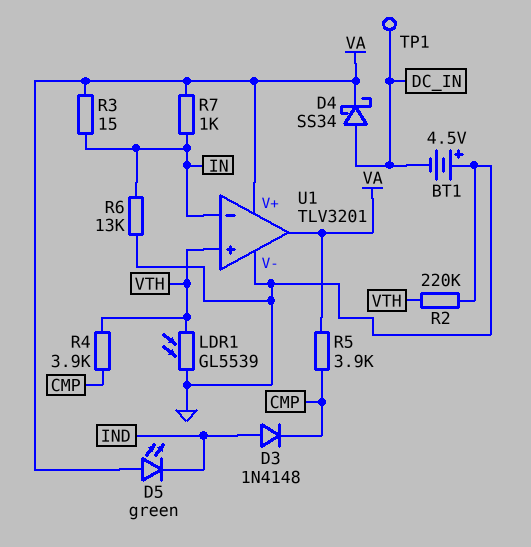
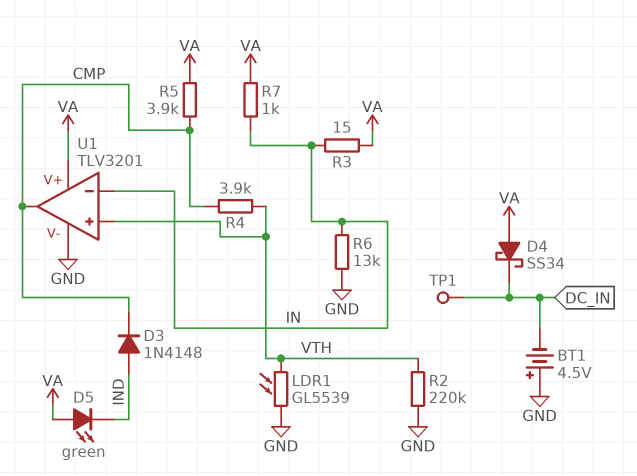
D4: schottky SS34 (A DC_IN, K VA) -> schottky SS34 (A VA, K DC_IN)
U1 pin out: VA -> CMP

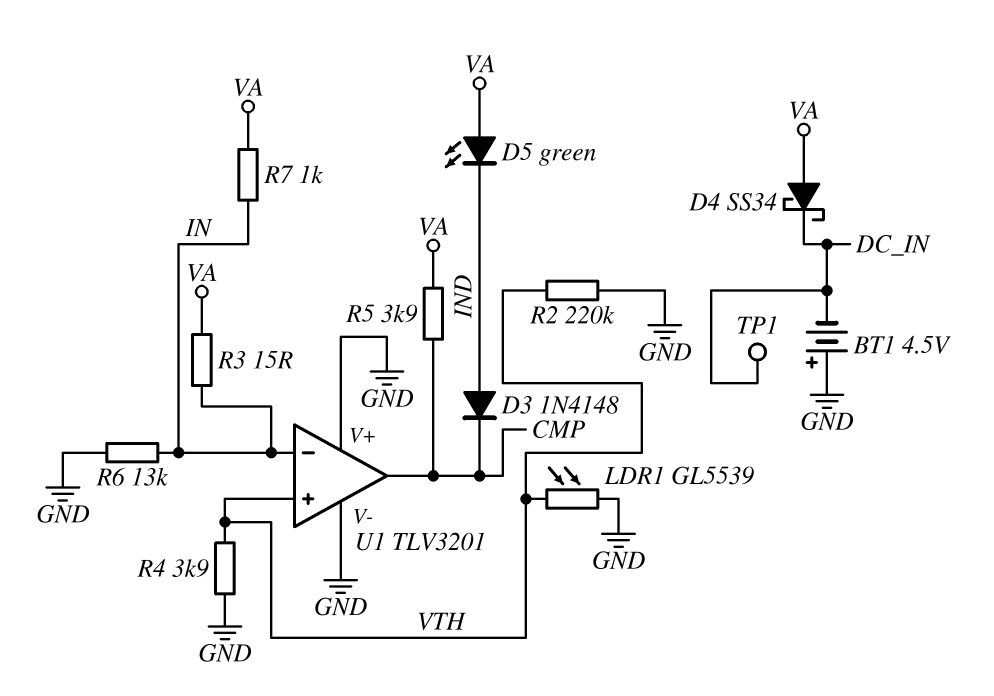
R4: 3.9k (CMP, VTH) -> 3.9k (GND, VTH)
U1 pin V+: VA -> GND

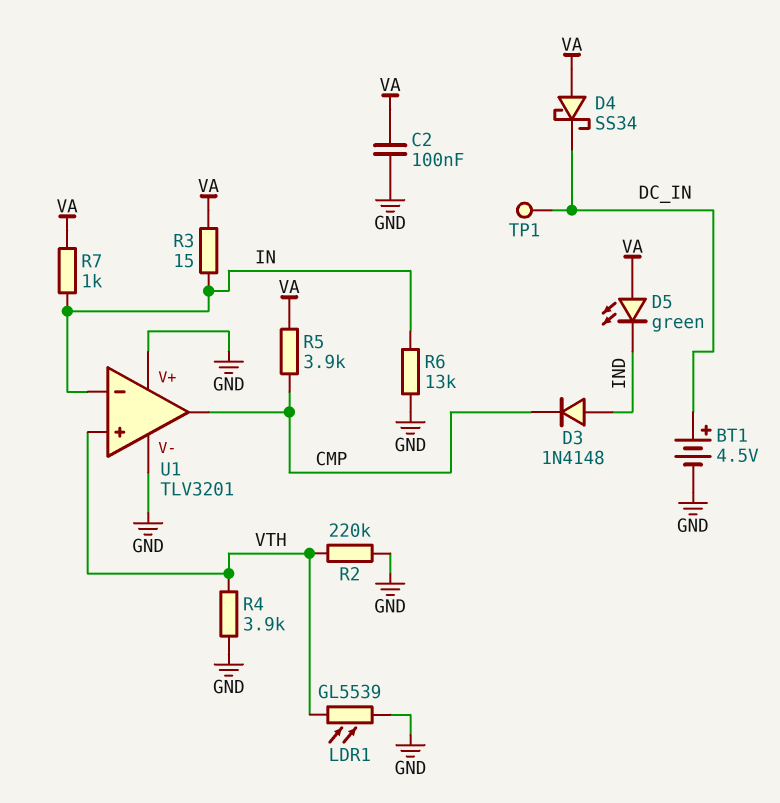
BT1: 4.5V (plus GND, minus DC_IN) -> 4.5V (plus DC_IN, minus GND)
C2: none -> 100nF (GND, VA)

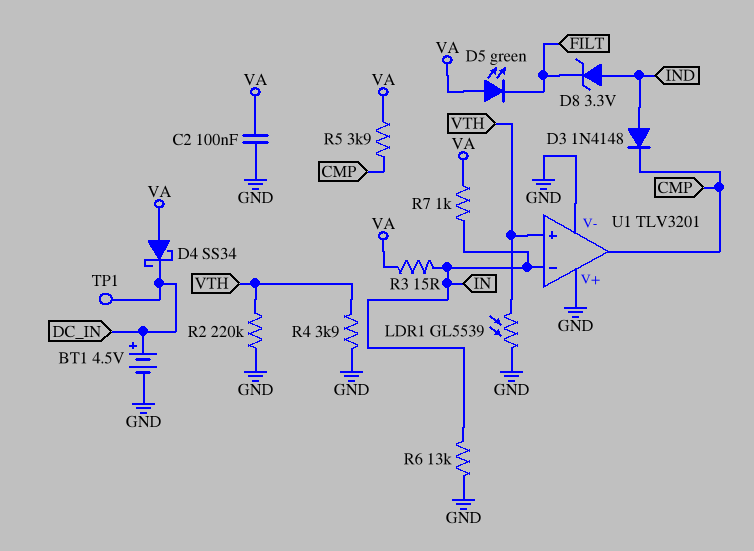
D5: LED green (A VA, K IND) -> LED green (A VA, K FILT)
D8: none -> zener 3.3V (A IND, K FILT)

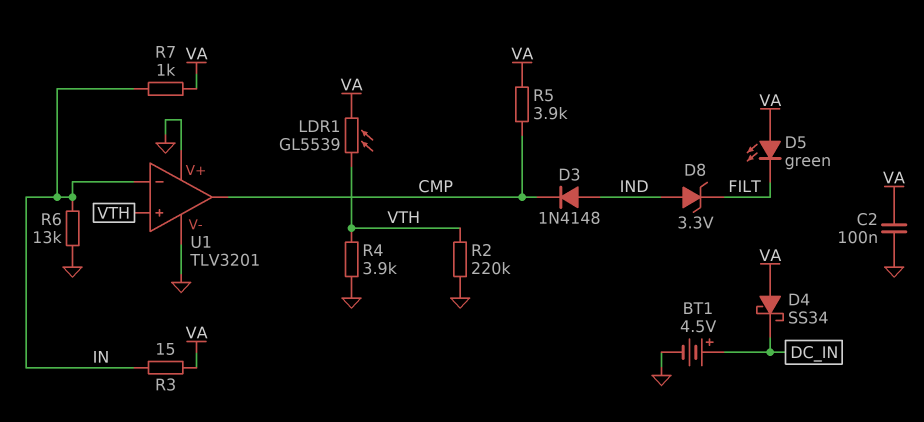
LDR1: GL5539 (GND, VTH) -> GL5539 (VA, VTH)
TP1: test point (DC_IN) -> none

